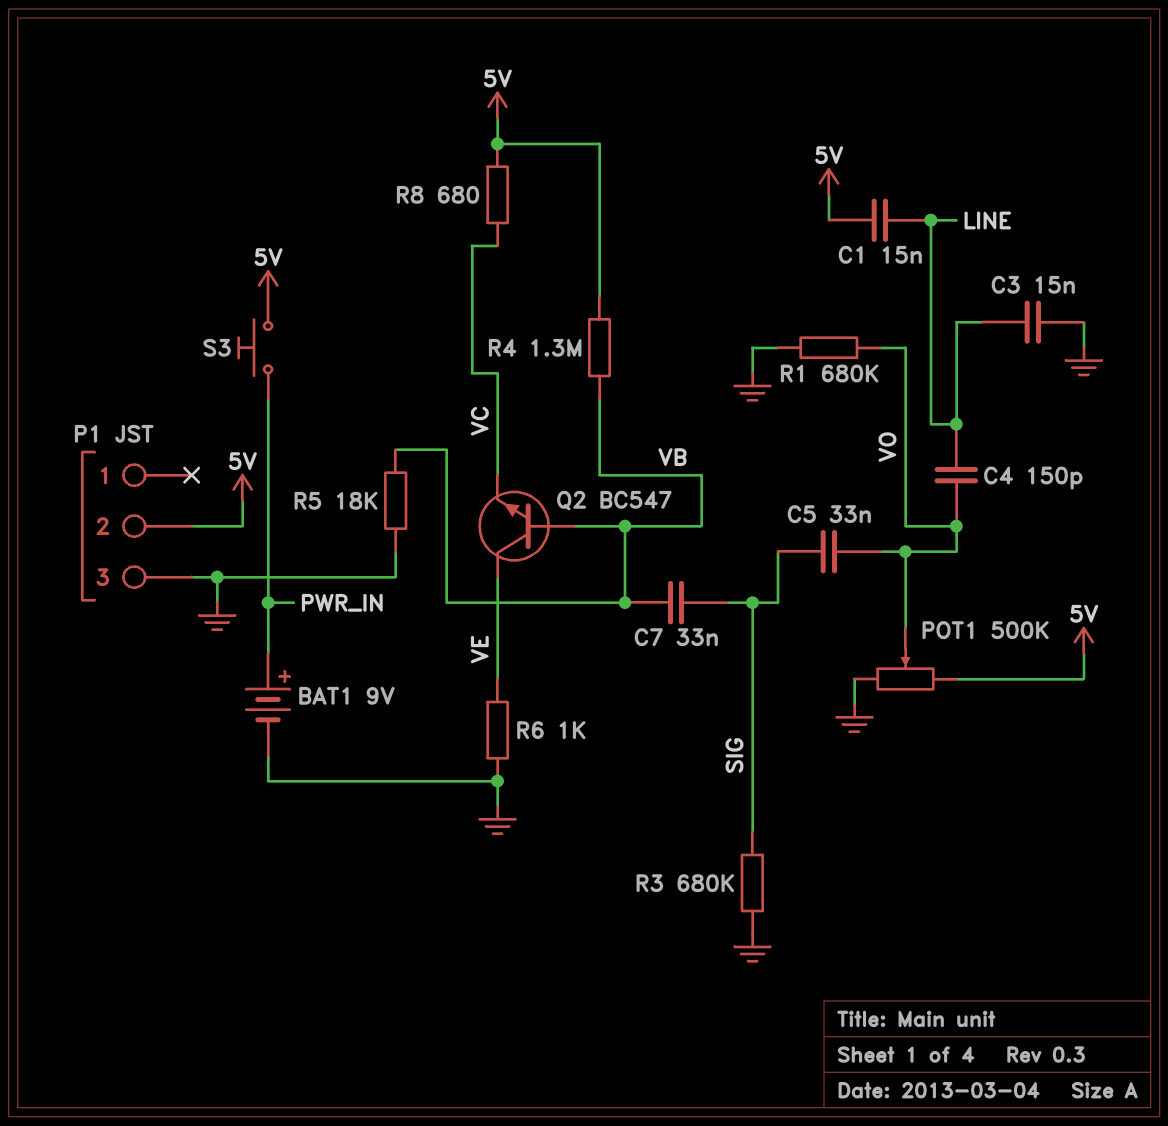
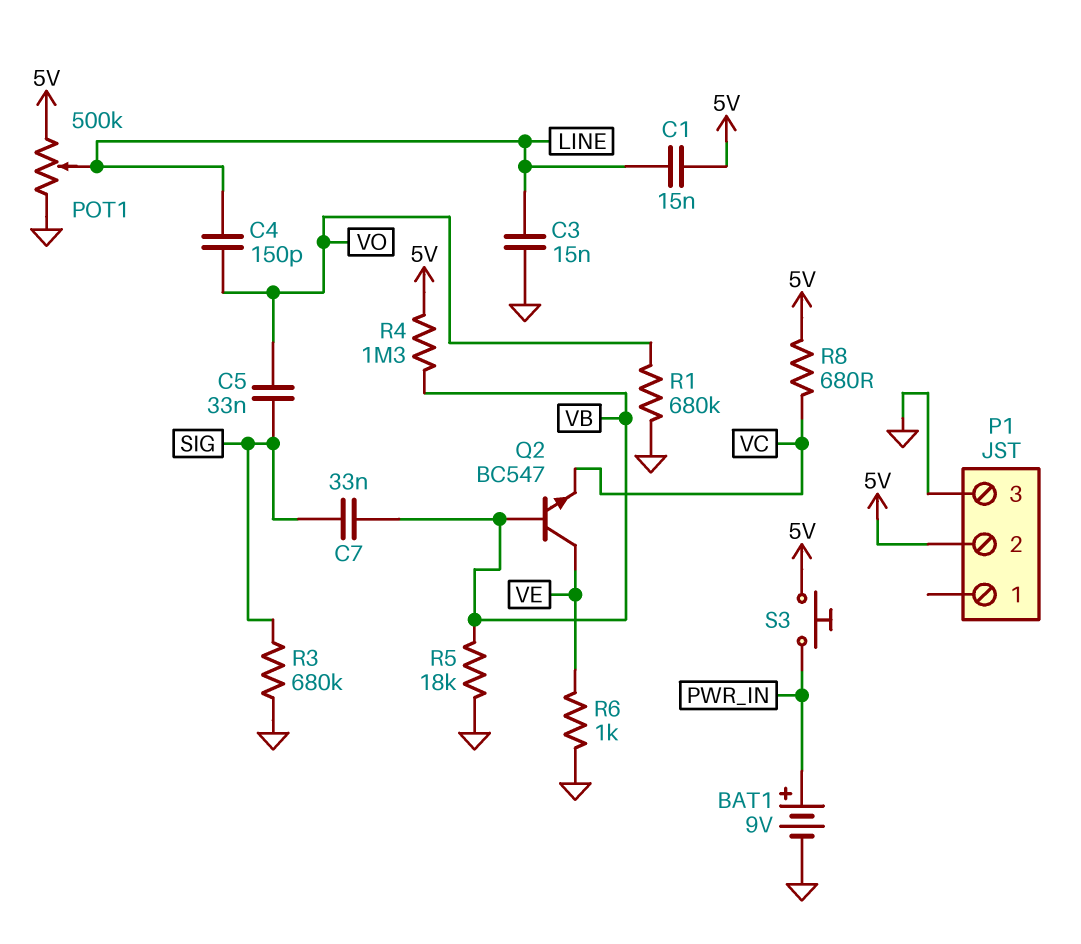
POT1: 500k (5V, GND, wiper VO) -> 500k (5V, GND, wiper LINE)

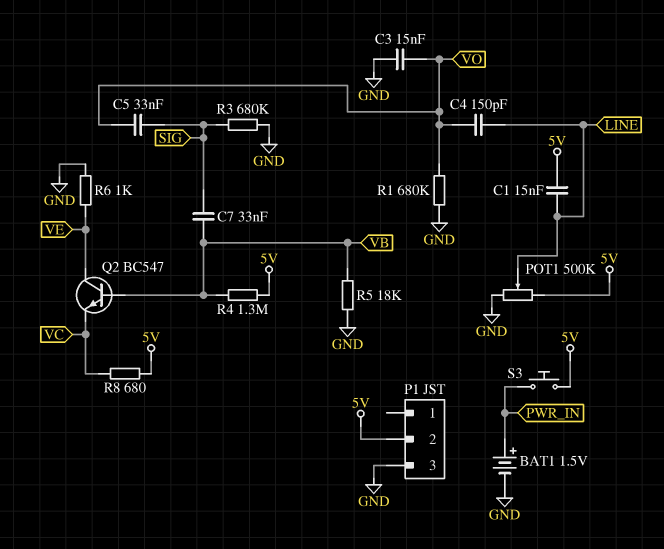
BAT1: 9V (plus PWR_IN, minus GND) -> 1.5V (plus PWR_IN, minus GND)
C3: 15nF (GND, LINE) -> 15nF (GND, VO)

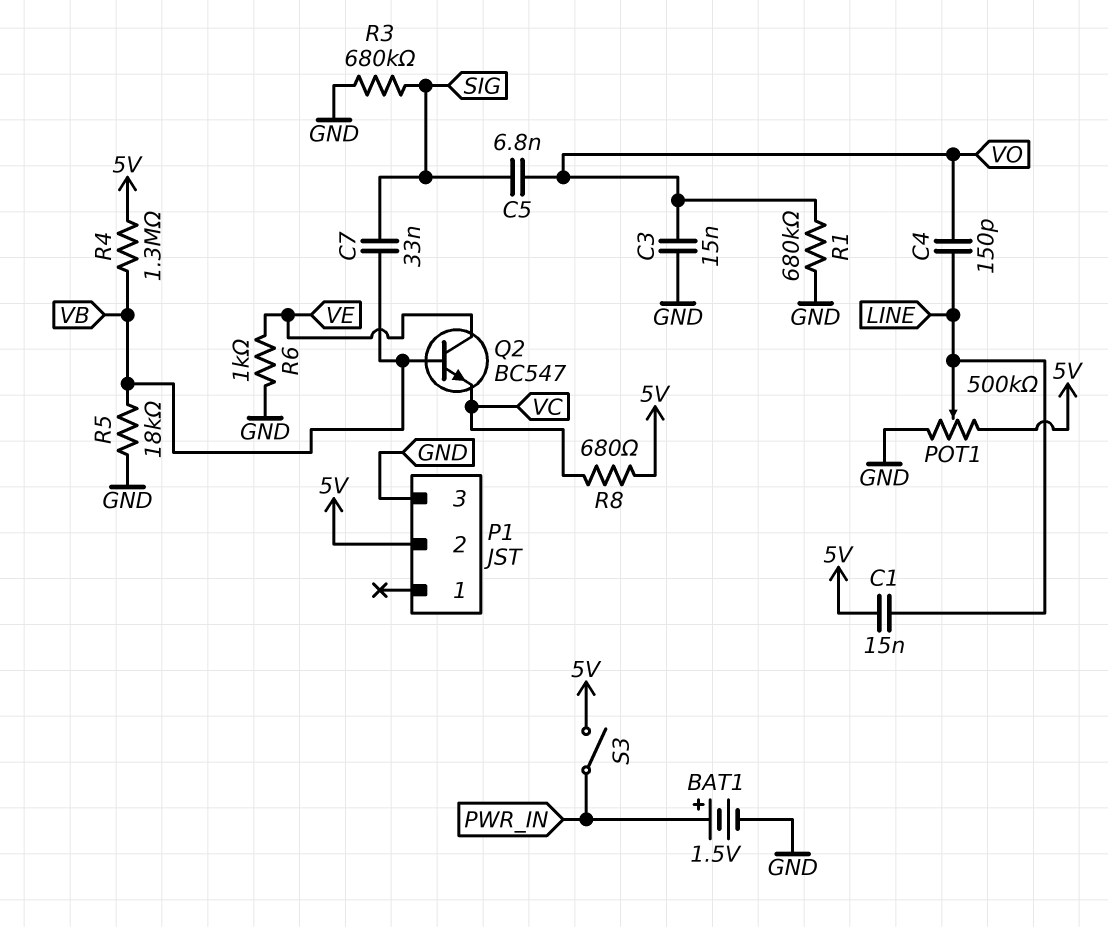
C5: 33nF (SIG, VO) -> 6.8nF (SIG, VO)
S3: button (5V, PWR_IN) -> switch (5V, PWR_IN)

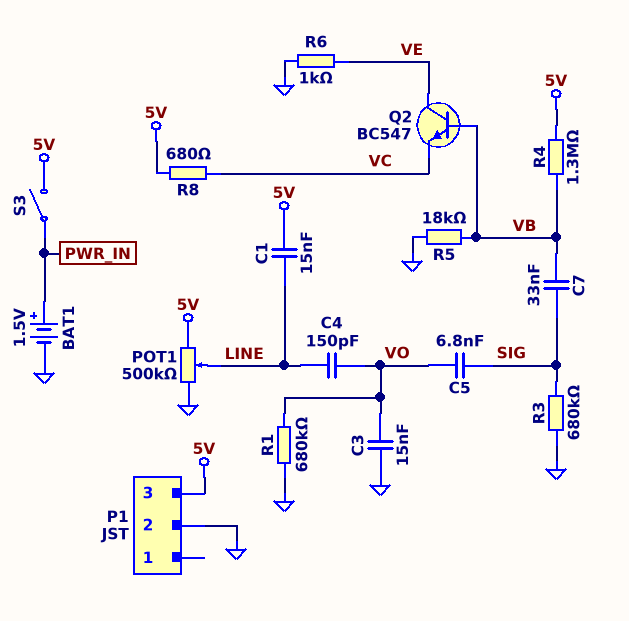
P1 pin 2: 5V -> GND
P1 pin 3: GND -> 5V

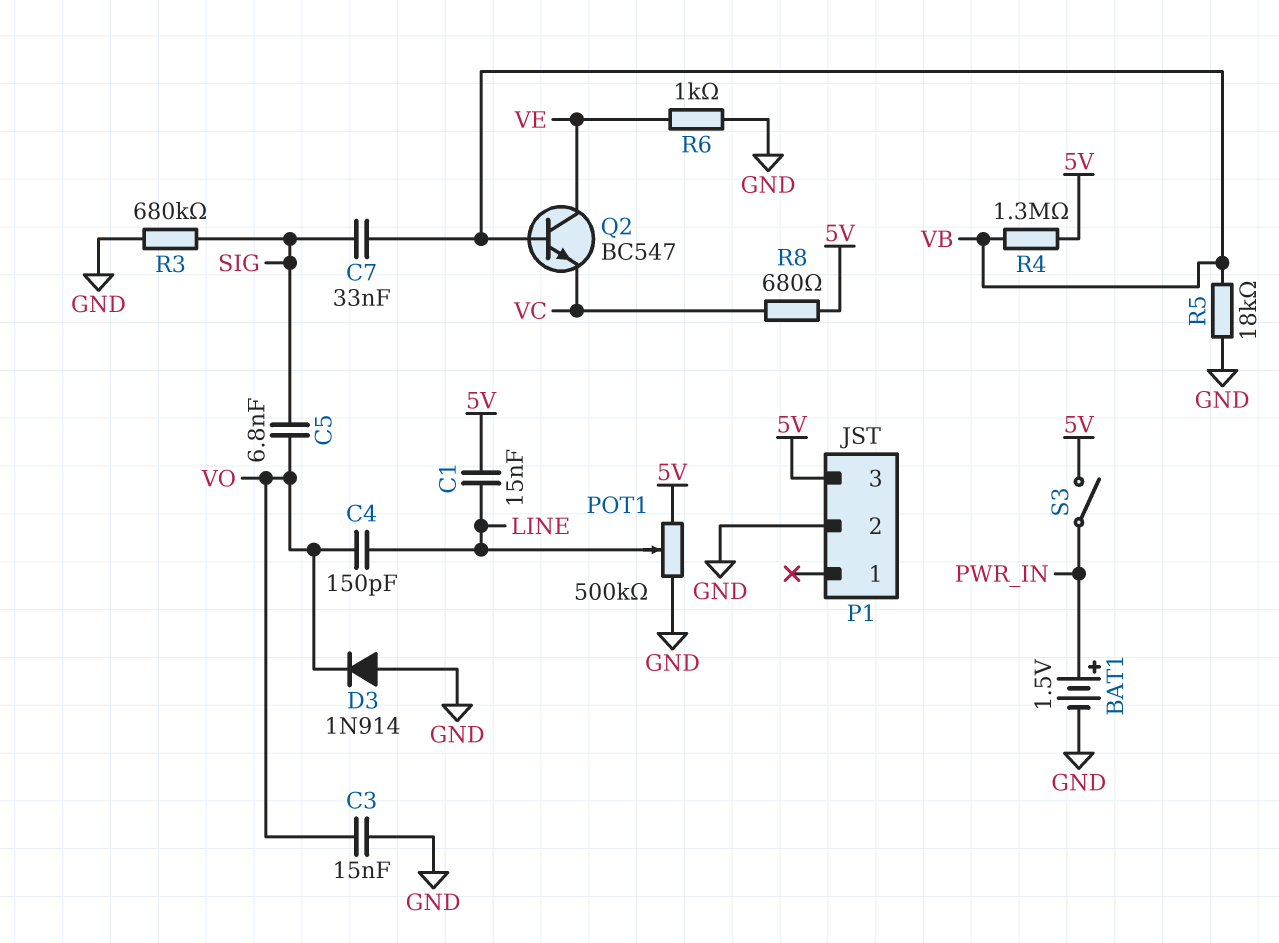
D3: none -> diode 1N914 (A GND, K VO)
R1: 680k (GND, VO) -> none

